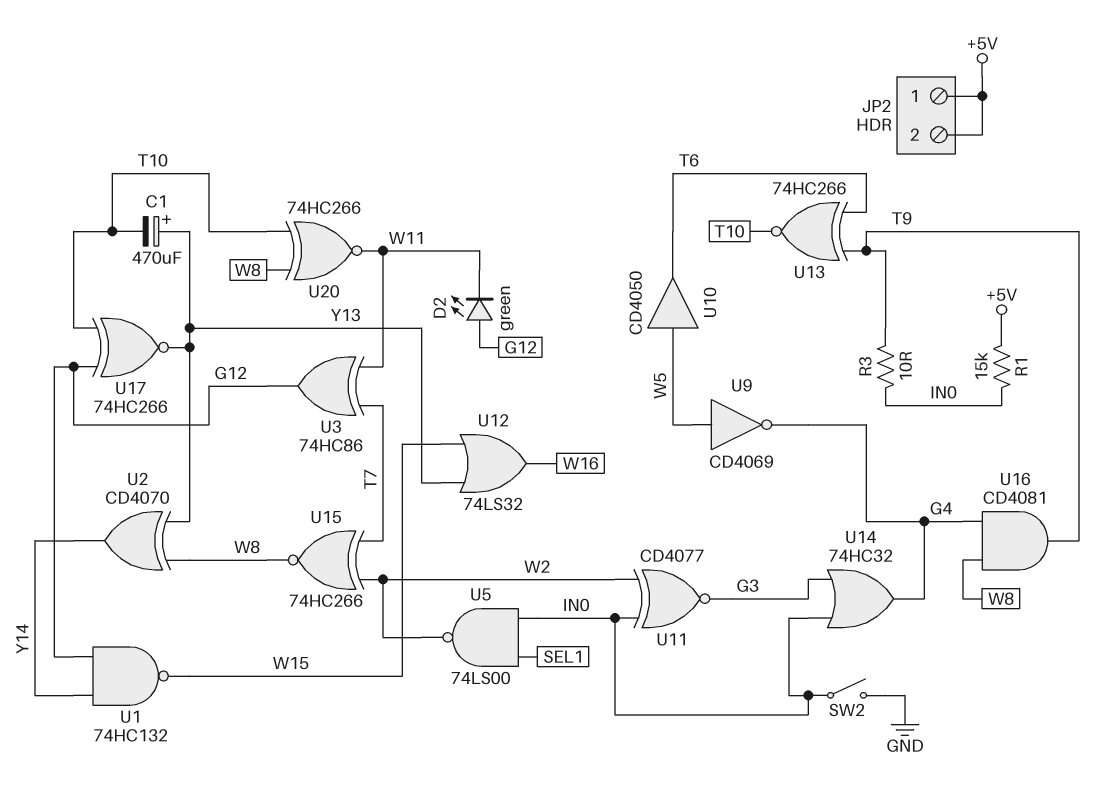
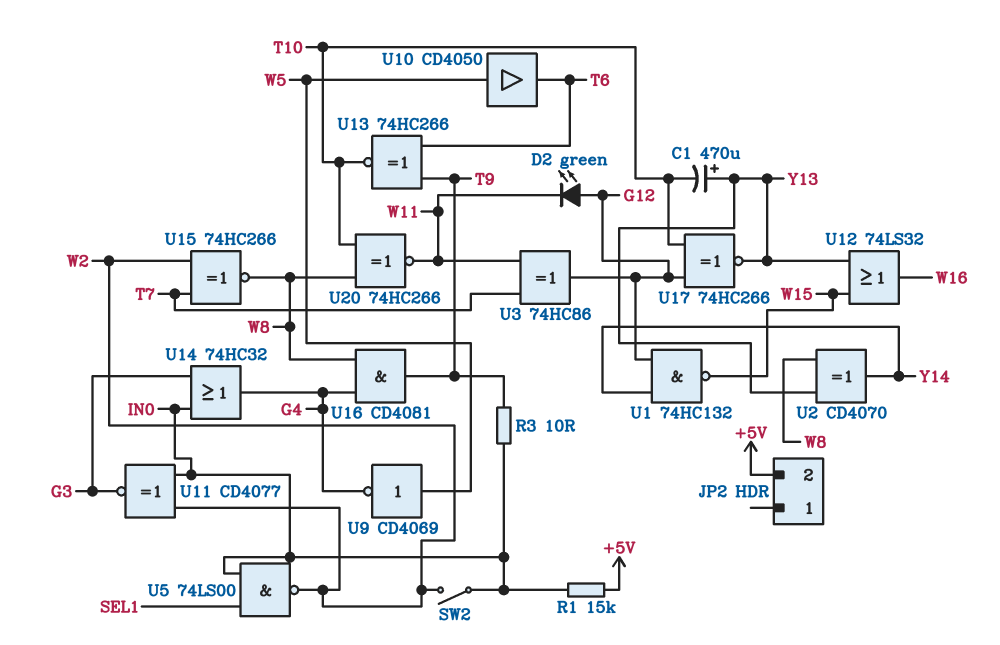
JP2 pin 1: +5V -> none
SW2: switch (GND, IN0) -> switch (IN0, W2)

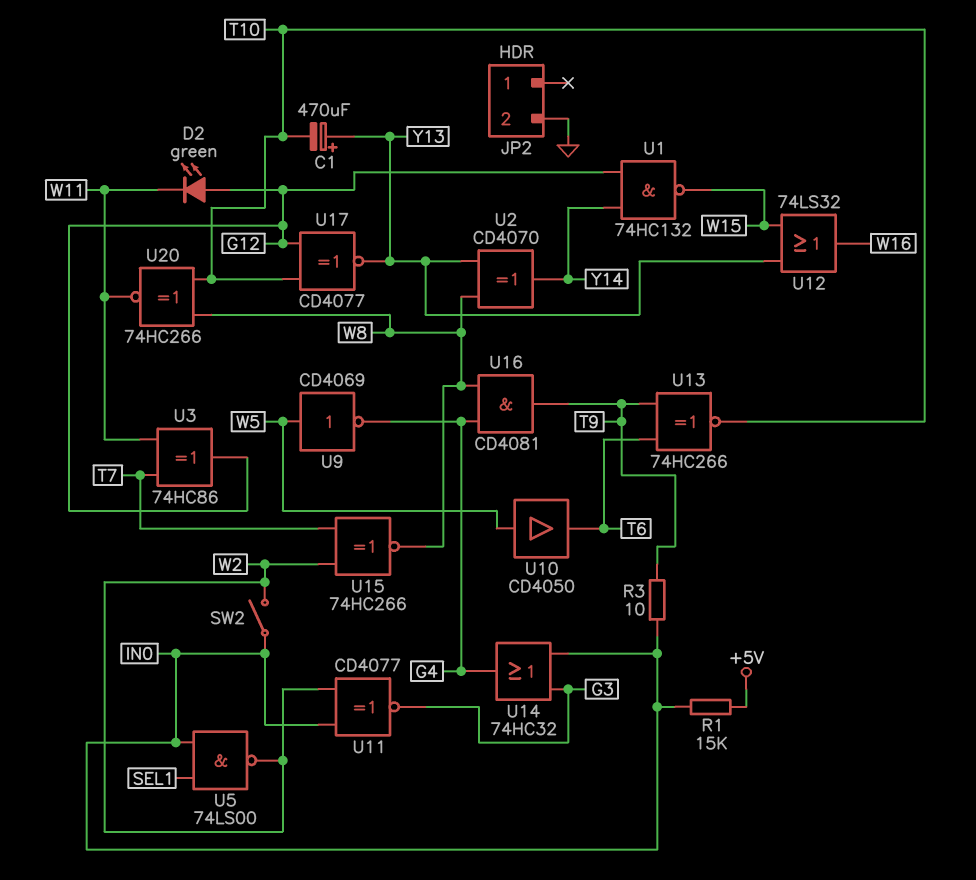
JP2 pin 2: +5V -> GND
U17: XNOR 74HC266 (in G12, in T10, out Y13) -> XNOR CD4077 (in G12, in T10, out Y13)

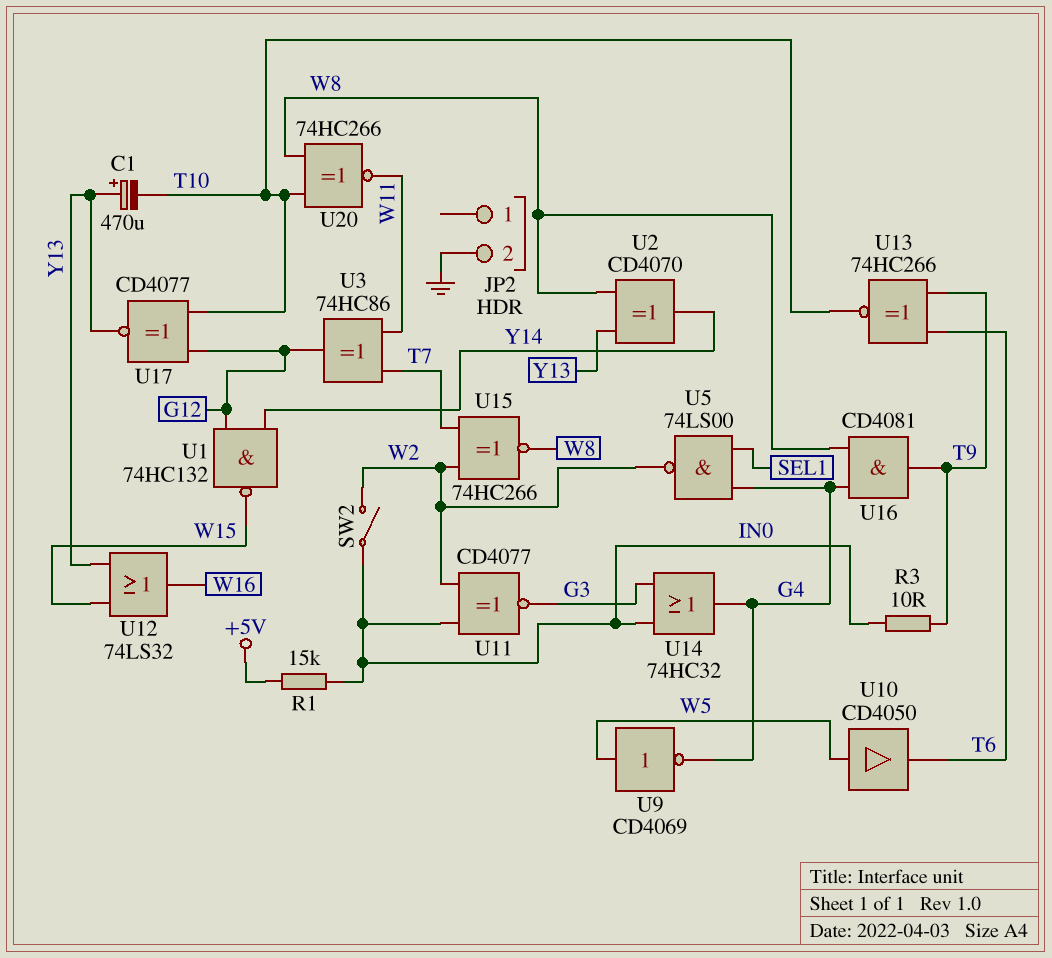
D2: LED green (A G12, K W11) -> none
U5: NAND 74LS00 (in IN0, in SEL1, out W2) -> NAND 74LS00 (in G4, in SEL1, out W2)

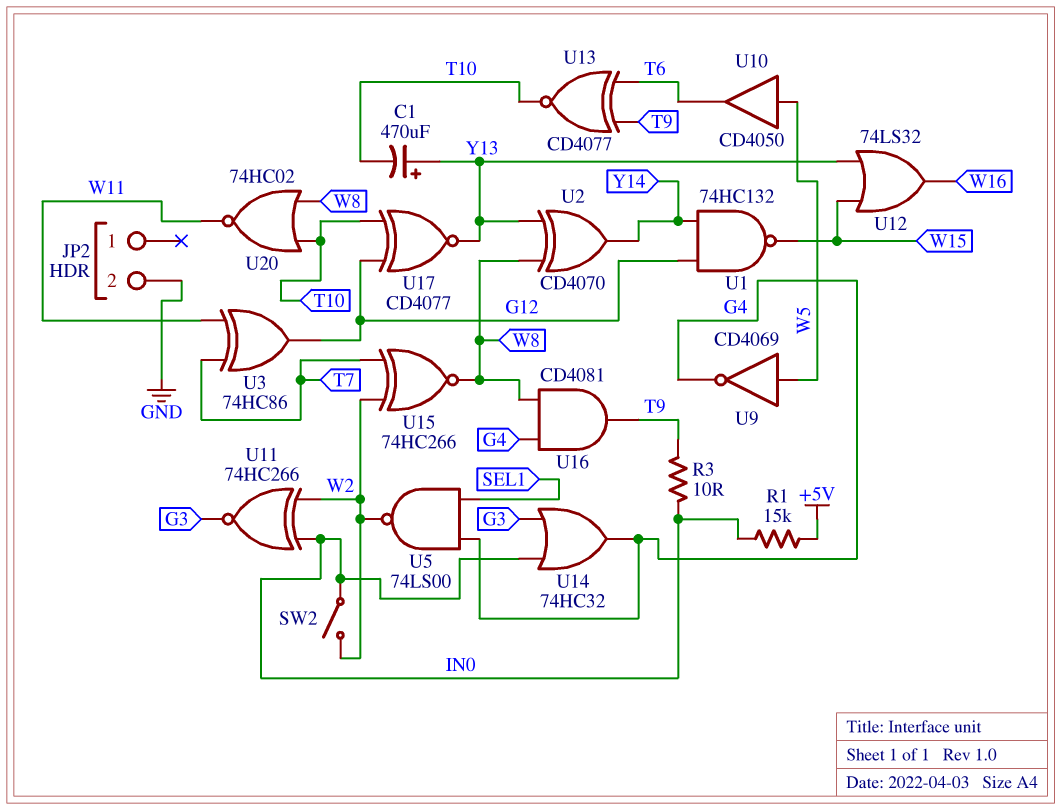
U11: XNOR CD4077 (in IN0, in W2, out G3) -> XNOR 74HC266 (in IN0, in W2, out G3)
U13: XNOR 74HC266 (in T6, in T9, out T10) -> XNOR CD4077 (in T6, in T9, out T10)
U20: XNOR 74HC266 (in T10, in W8, out W11) -> NOR 74HC02 (in T10, in W8, out W11)

